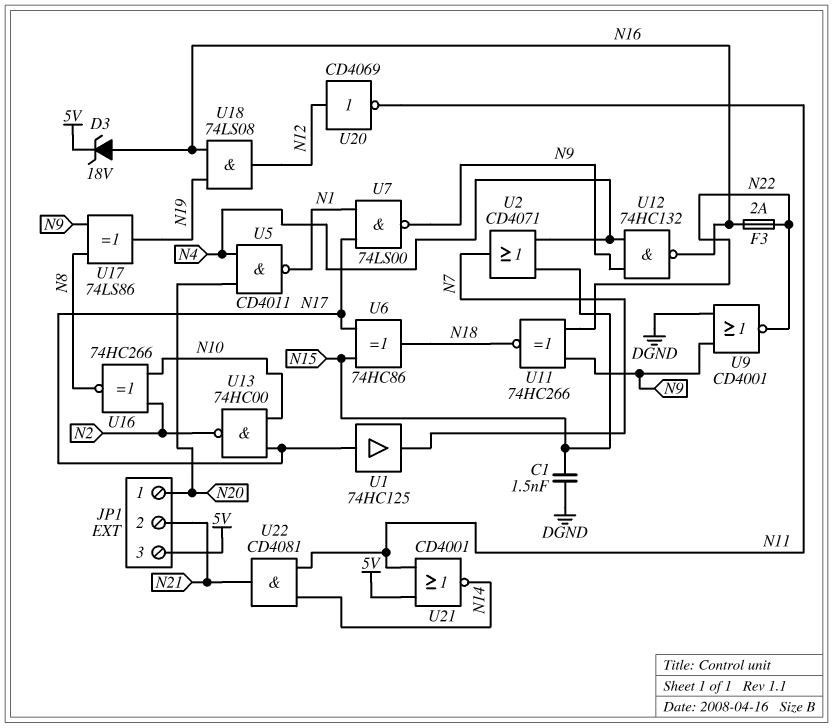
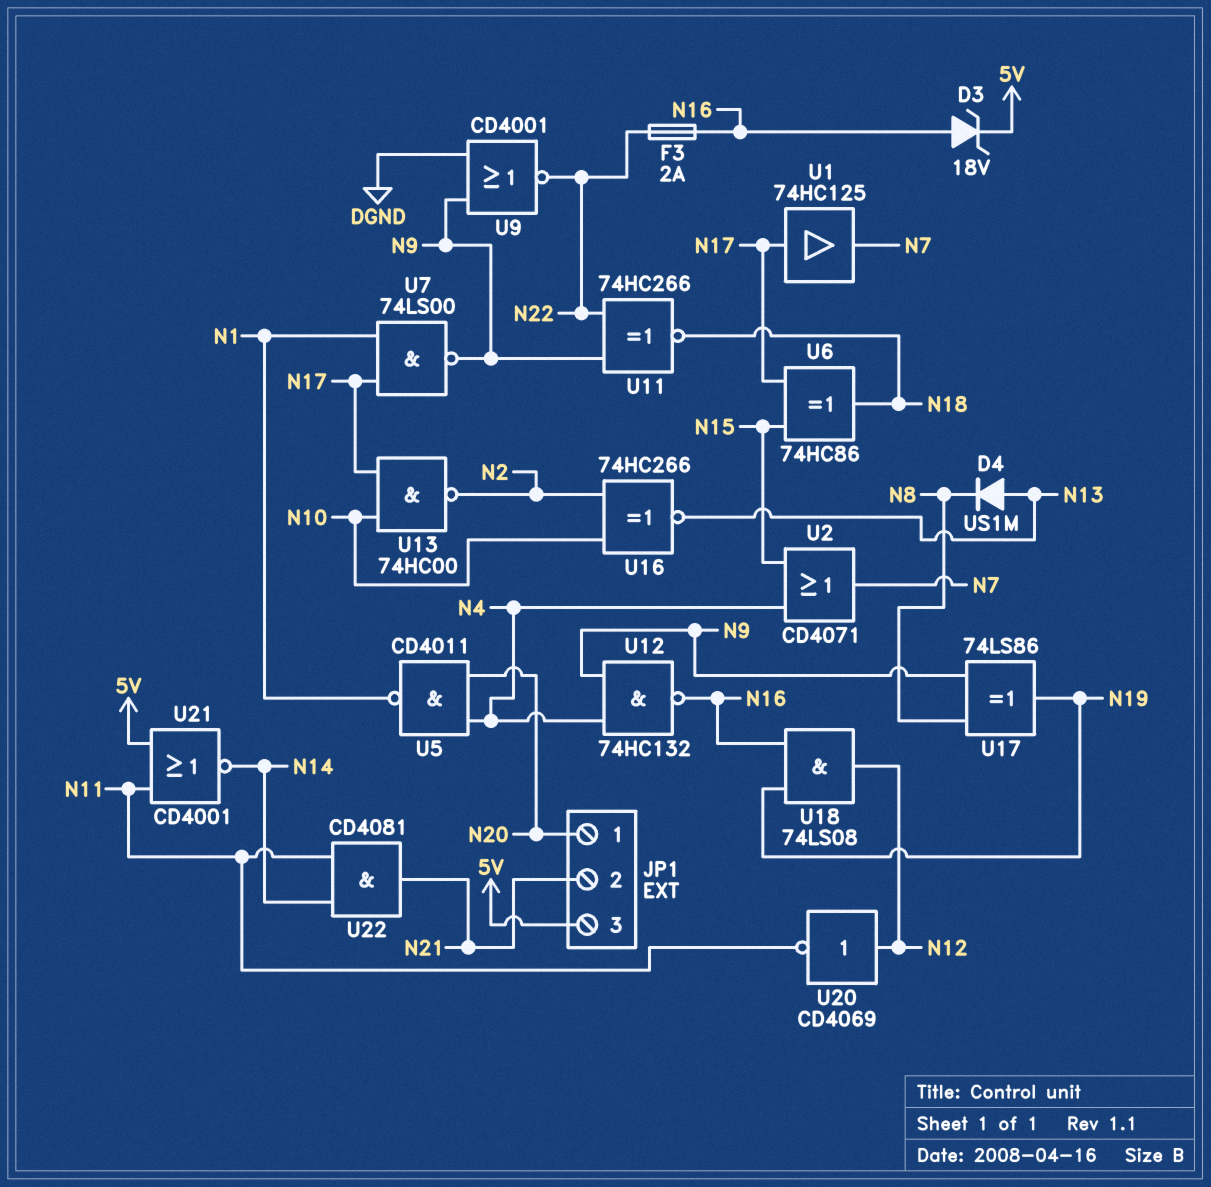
C1: 1.5nF (DGND, N15) -> none
D4: none -> diode US1M (A N13, K N8)
U16: XNOR 74HC266 (in N2, in N10, out N8) -> XNOR 74HC266 (in N2, in N10, out N13)

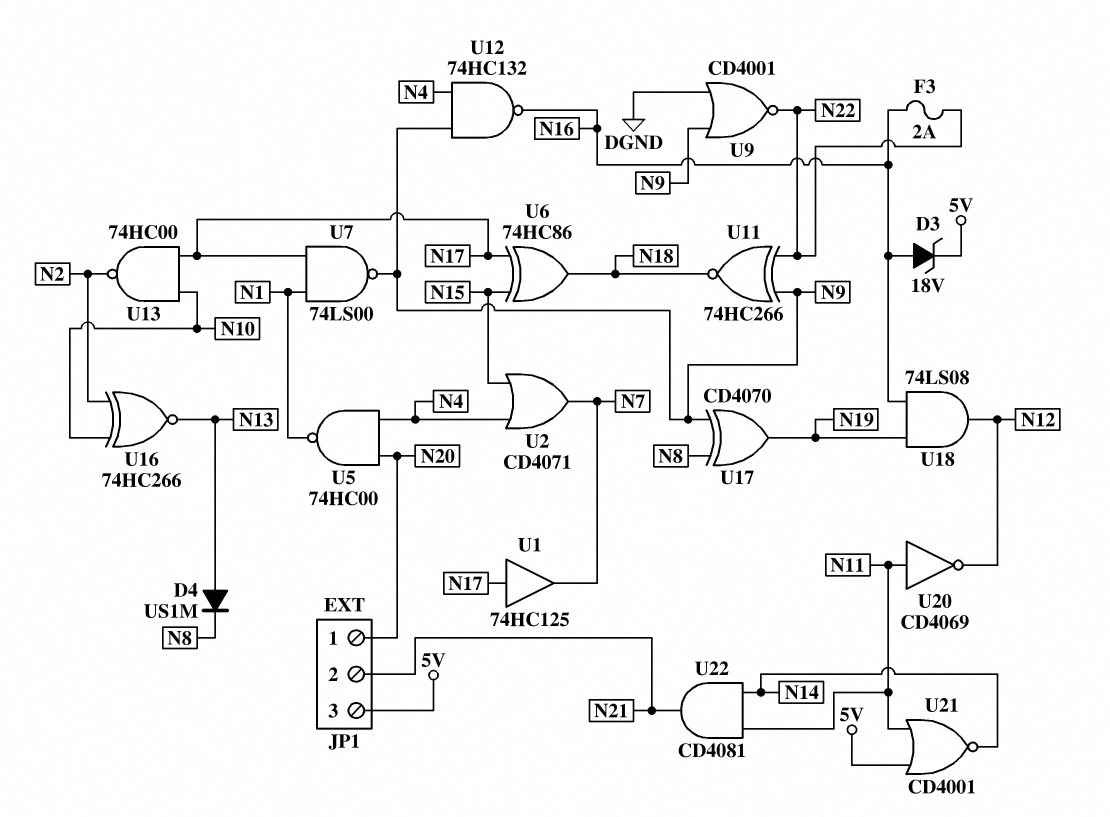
U5: NAND CD4011 (in N4, in N20, out N1) -> NAND 74HC00 (in N4, in N20, out N1)
U17: XOR 74LS86 (in N8, in N9, out N19) -> XOR CD4070 (in N8, in N9, out N19)
U20: NOT CD4069 (in N12, out N11) -> NOT CD4069 (in N11, out N12)

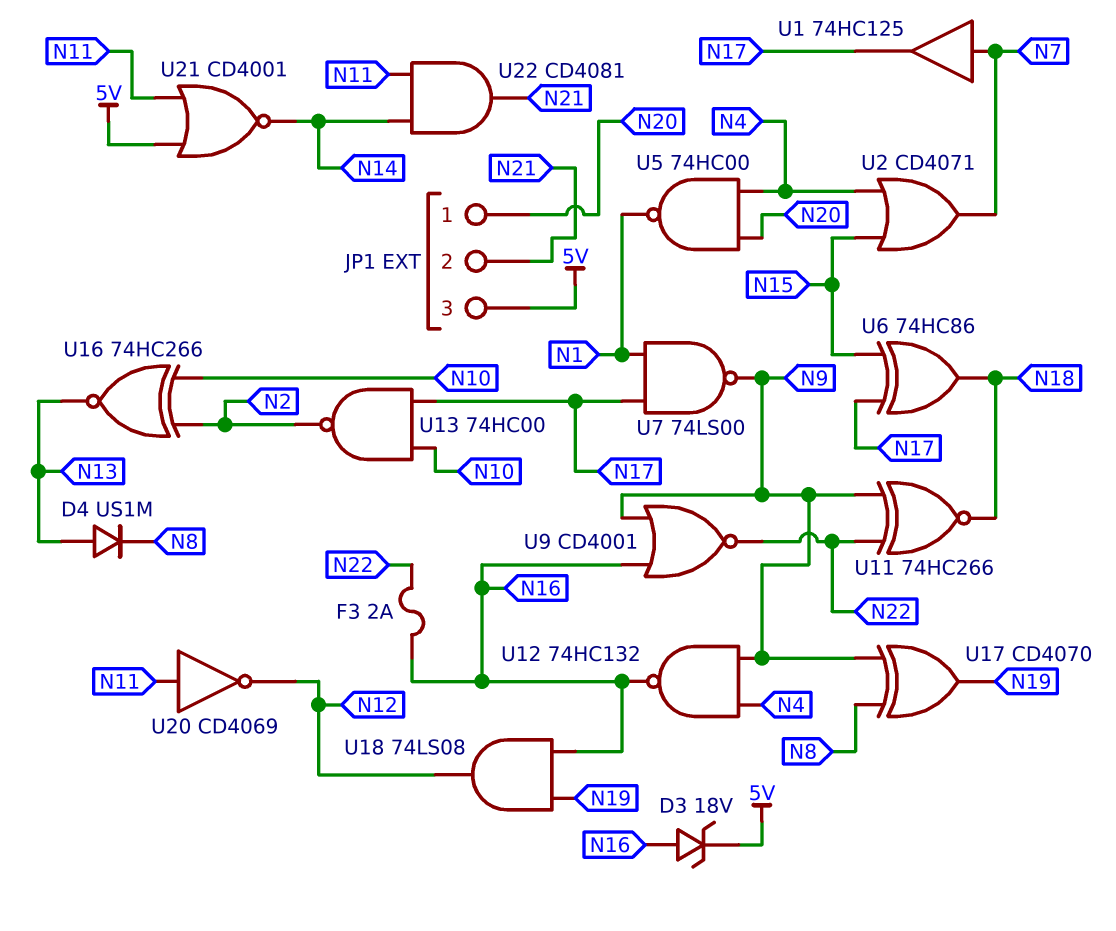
U1: buffer 74HC125 (in N17, out N7) -> buffer 74HC125 (in N7, out N17)
U9: NOR CD4001 (in DGND, in N9, out N22) -> NOR CD4001 (in N9, in N16, out N22)

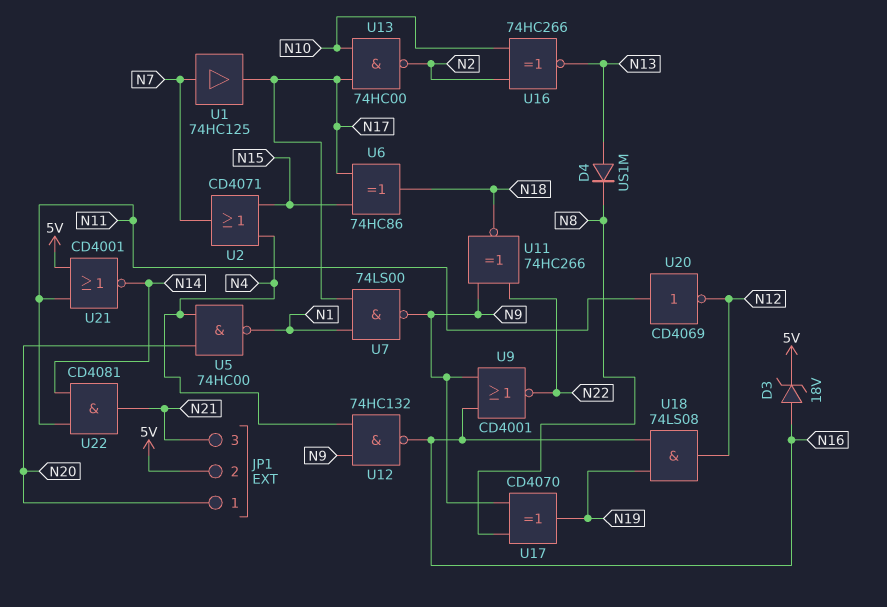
F3: 2A (N16, N22) -> none
JP1 pin 2: N21 -> 5V
JP1 pin 3: 5V -> N21

